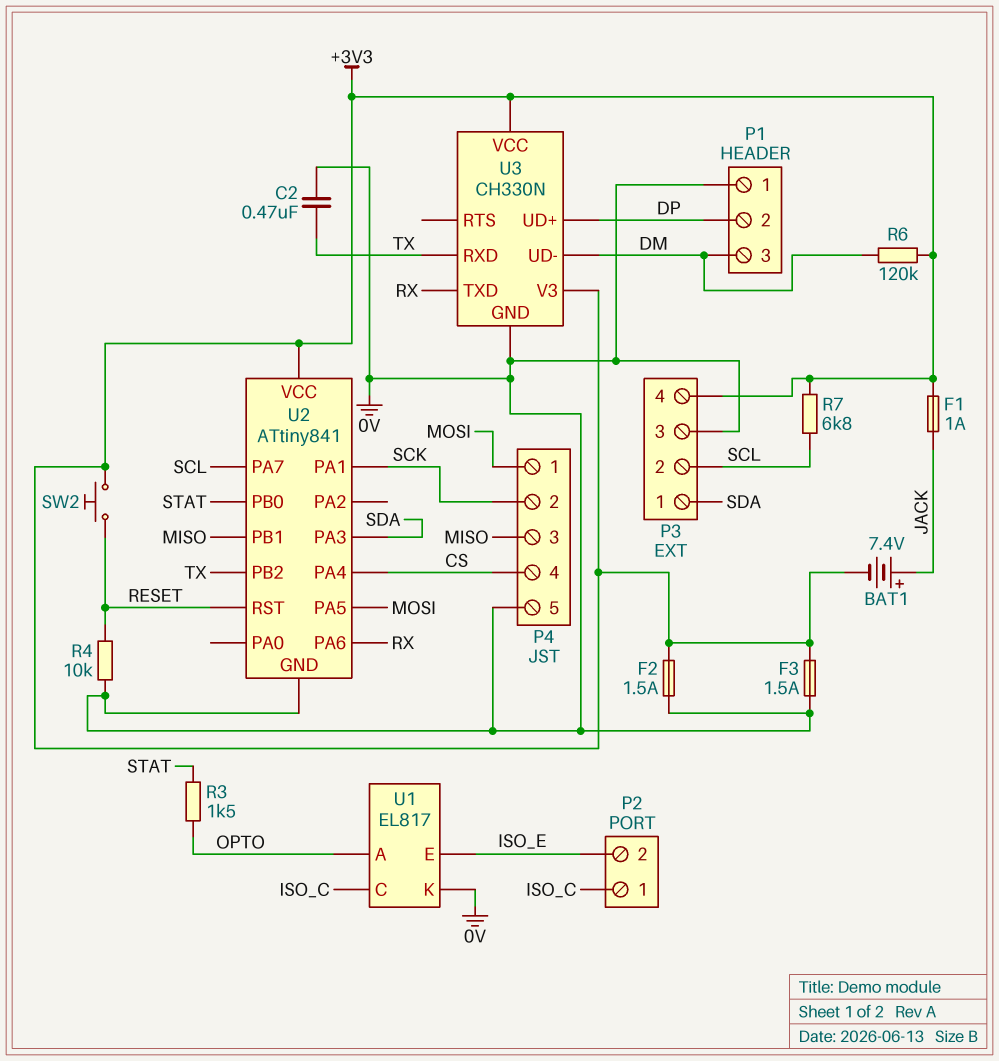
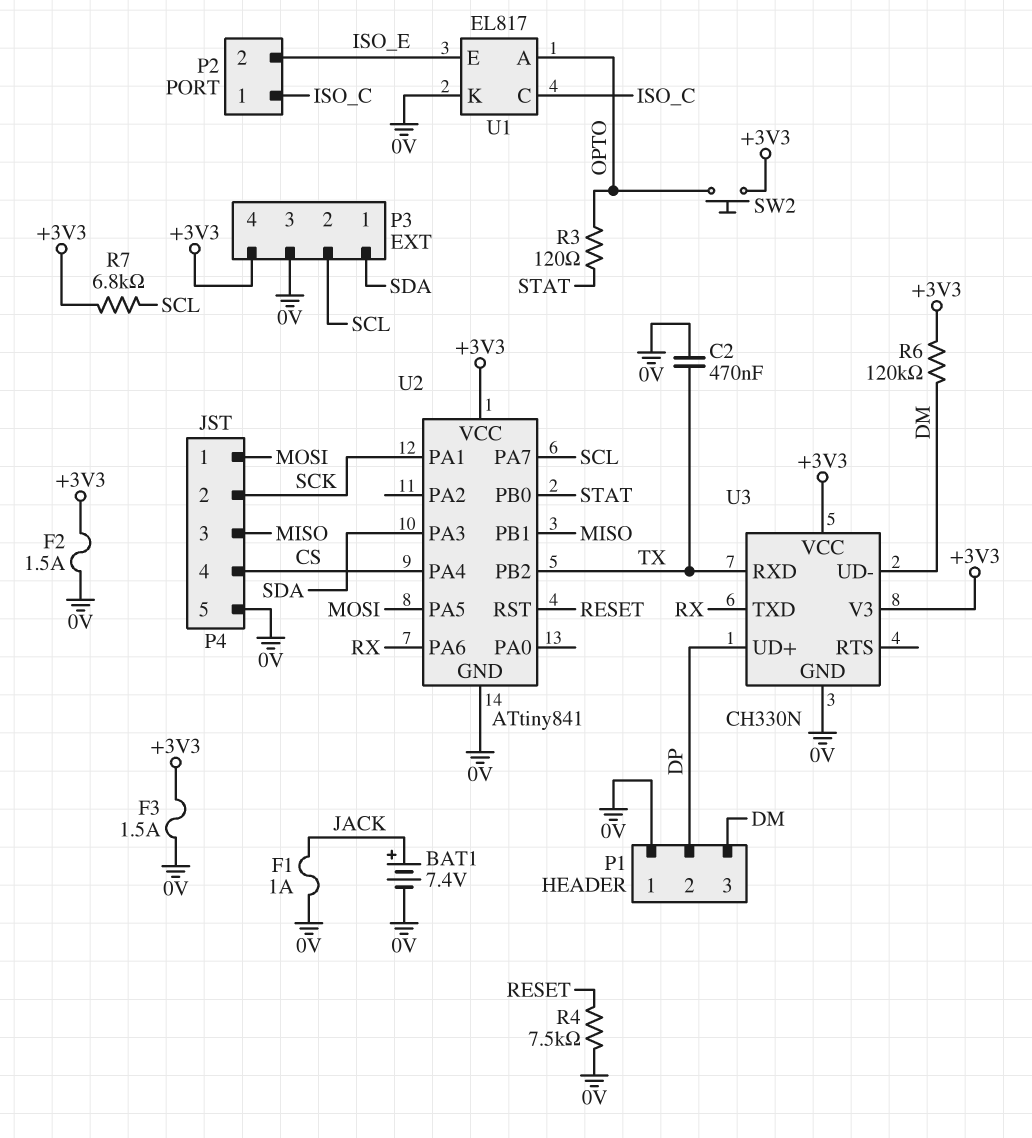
BAT1: 7.4V (plus JACK, minus +3V3) -> 7.4V (plus JACK, minus 0V)
F1: 1A (+3V3, JACK) -> 1A (0V, JACK)
R3: 1.5k (OPTO, STAT) -> 120 (OPTO, STAT)
R4: 10k (0V, RESET) -> 7.5k (0V, RESET)
SW2: button (+3V3, RESET) -> button (+3V3, OPTO)

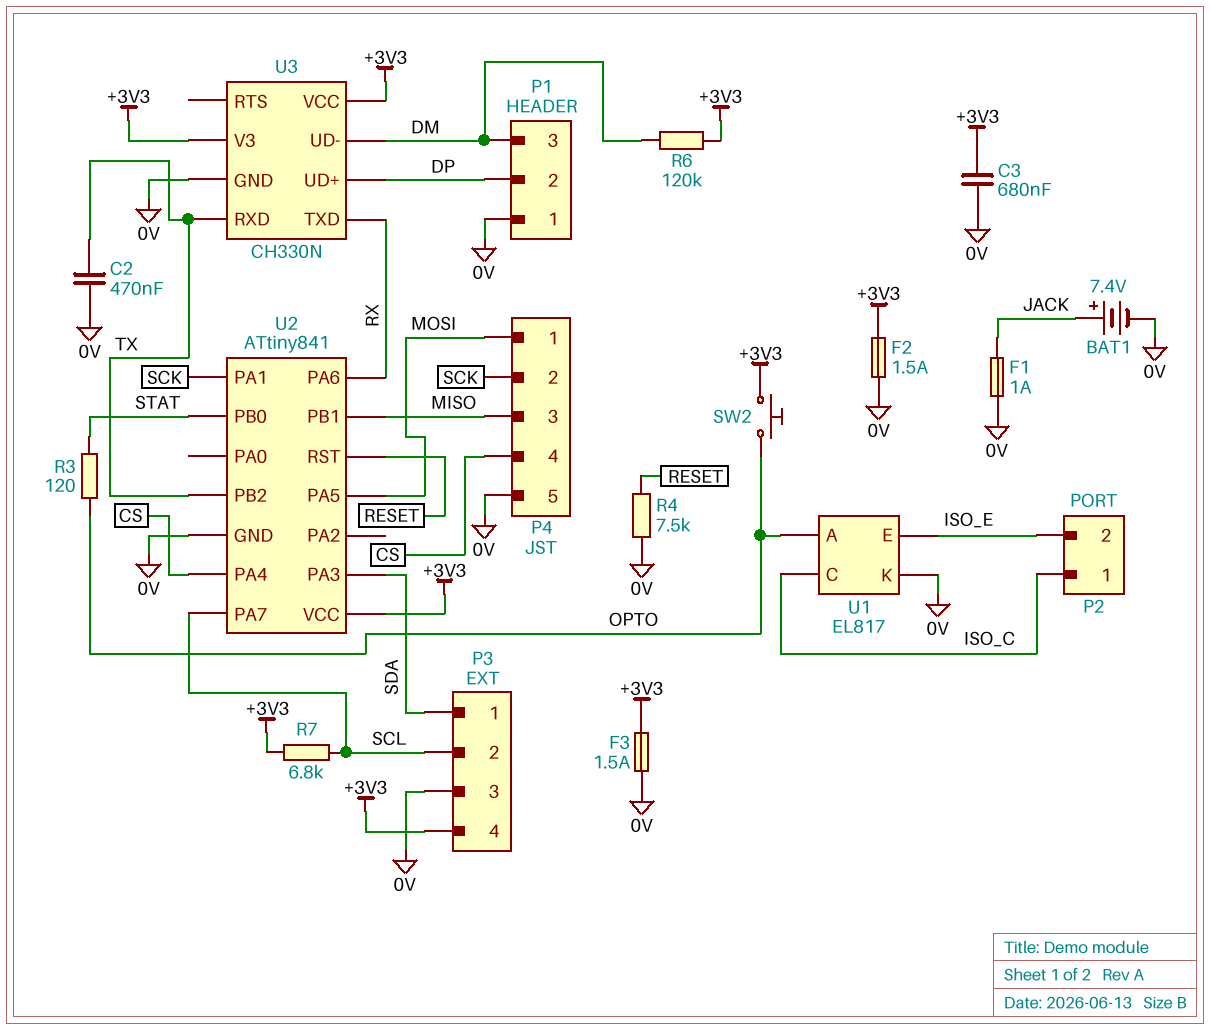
C3: none -> 680nF (+3V3, 0V)

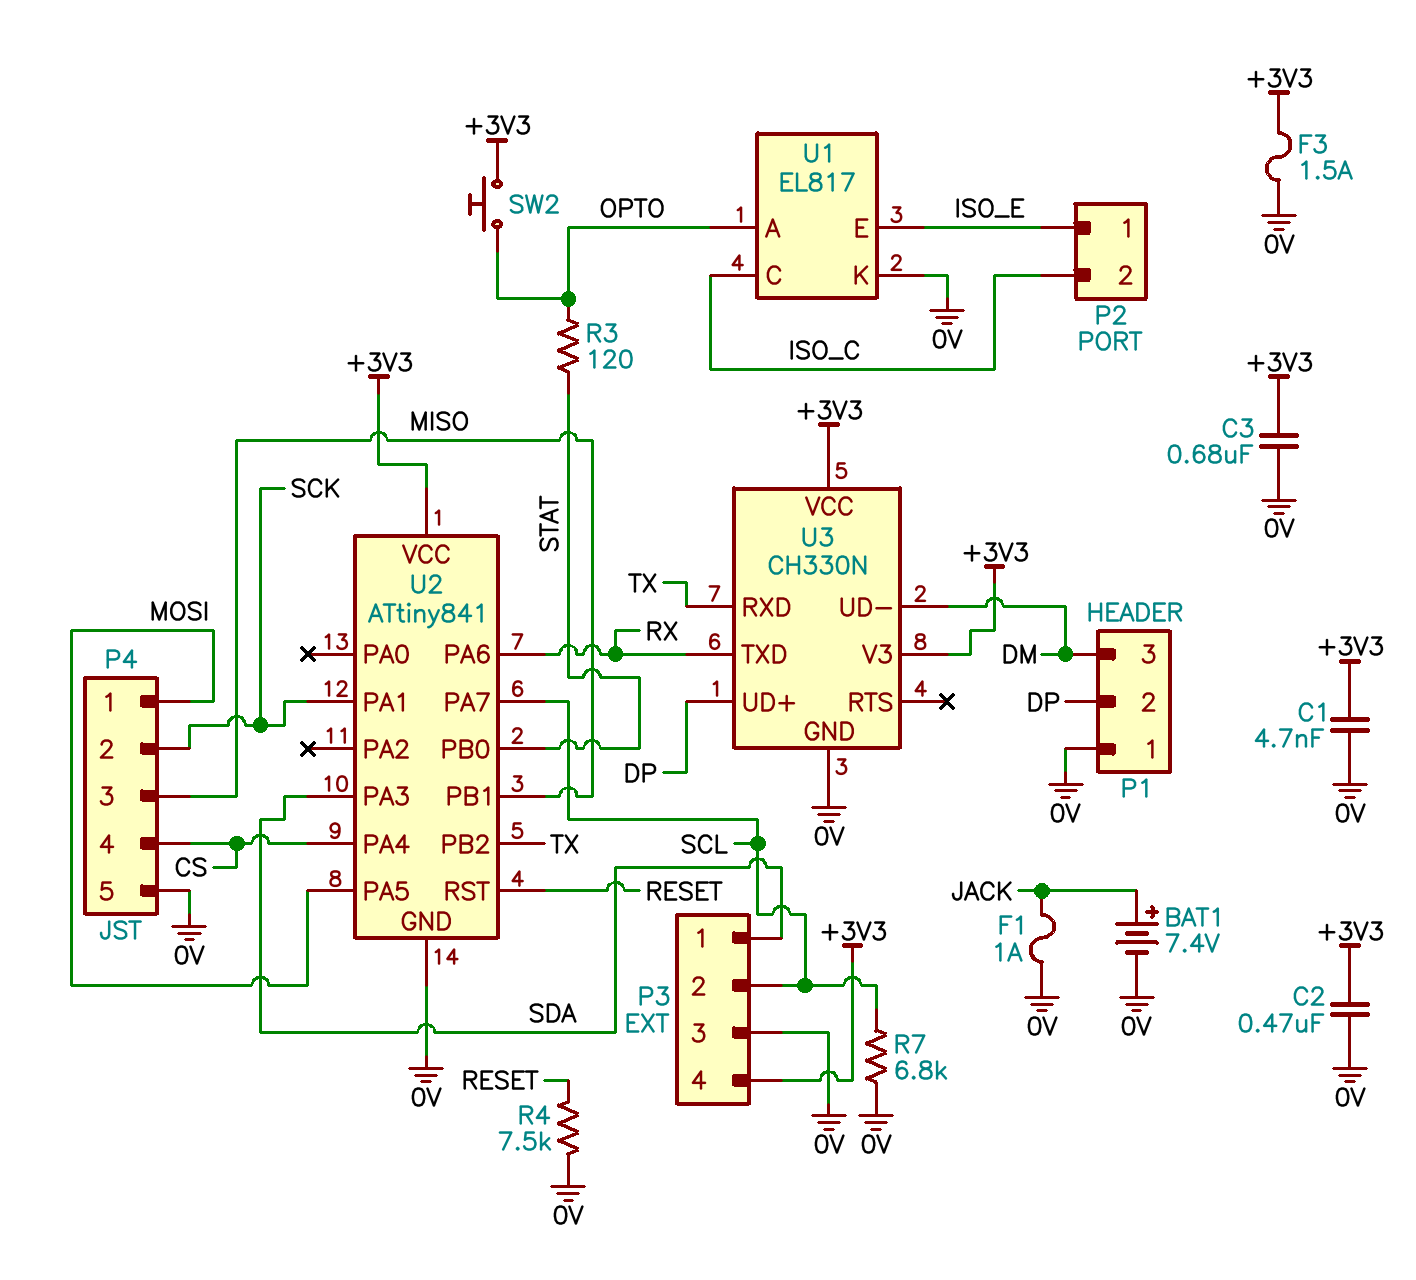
C1: none -> 4.7nF (+3V3, 0V)
C2: 470nF (0V, TX) -> 470nF (+3V3, 0V)
F2: 1.5A (+3V3, 0V) -> none
P2 pin 1: ISO_C -> ISO_E
P2 pin 2: ISO_E -> ISO_C
R6: 120k (+3V3, DM) -> none
R7: 6.8k (+3V3, SCL) -> 6.8k (0V, SCL)

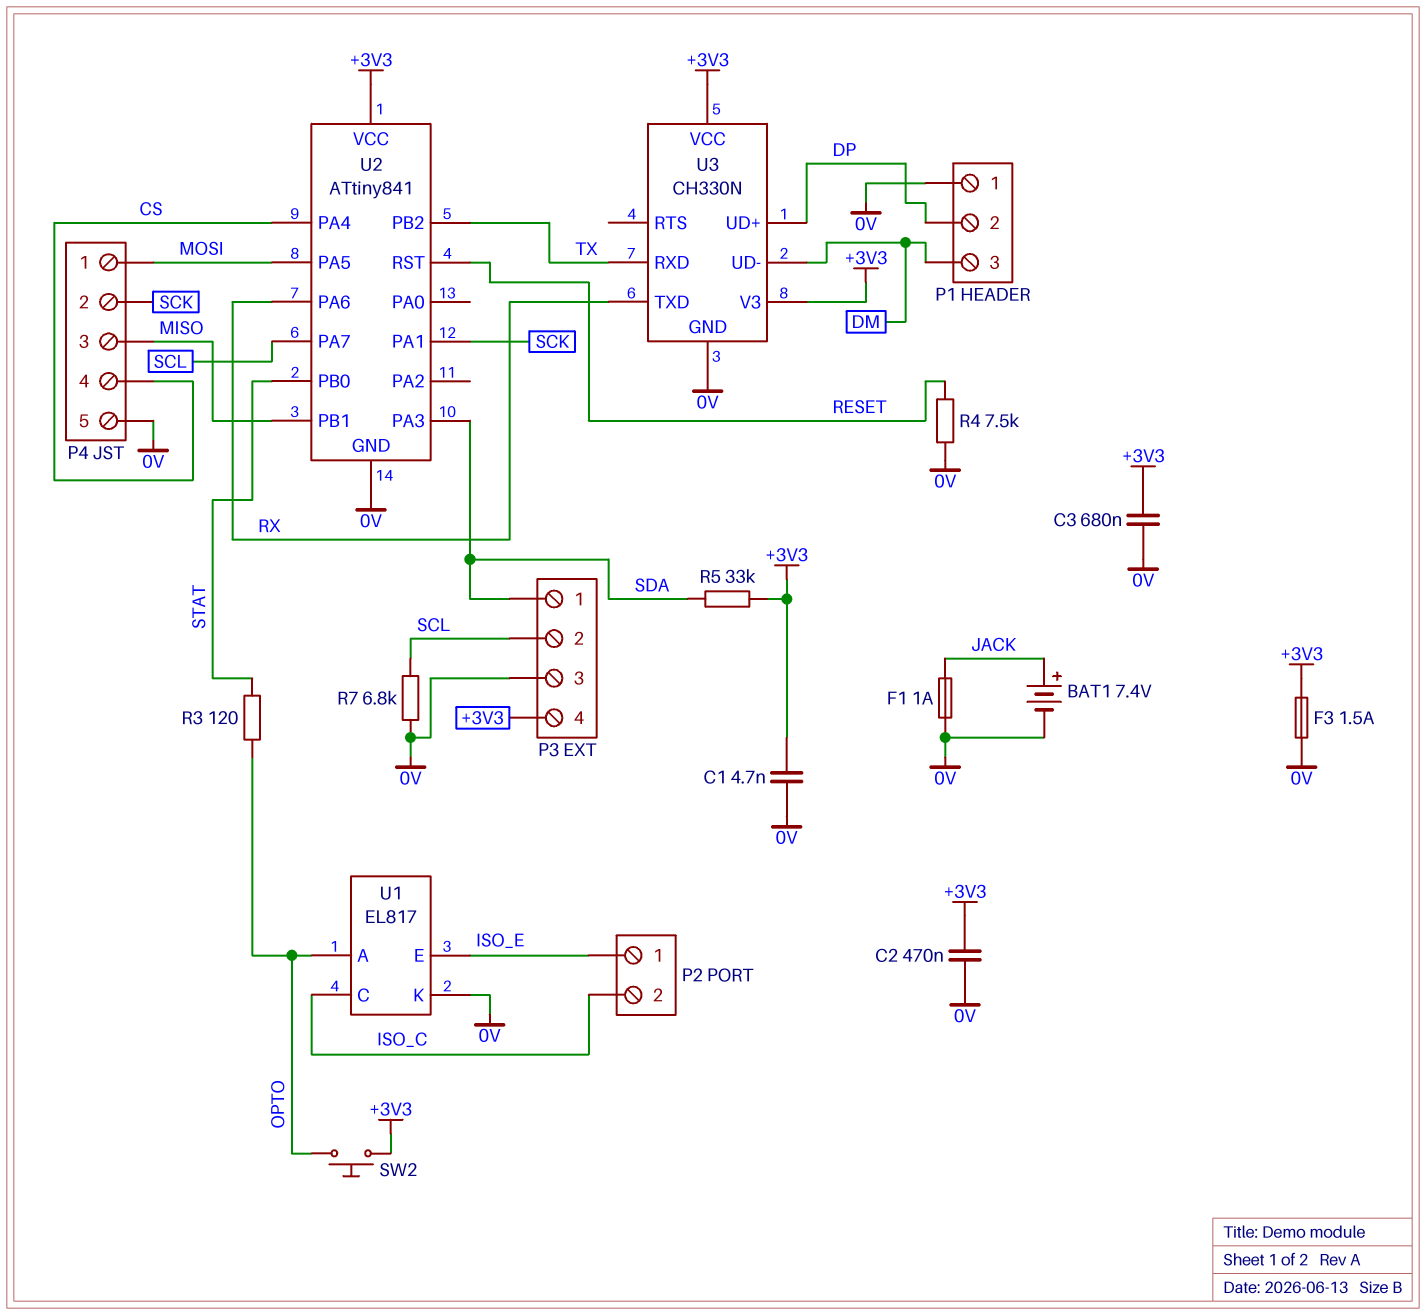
R5: none -> 33k (+3V3, SDA)

